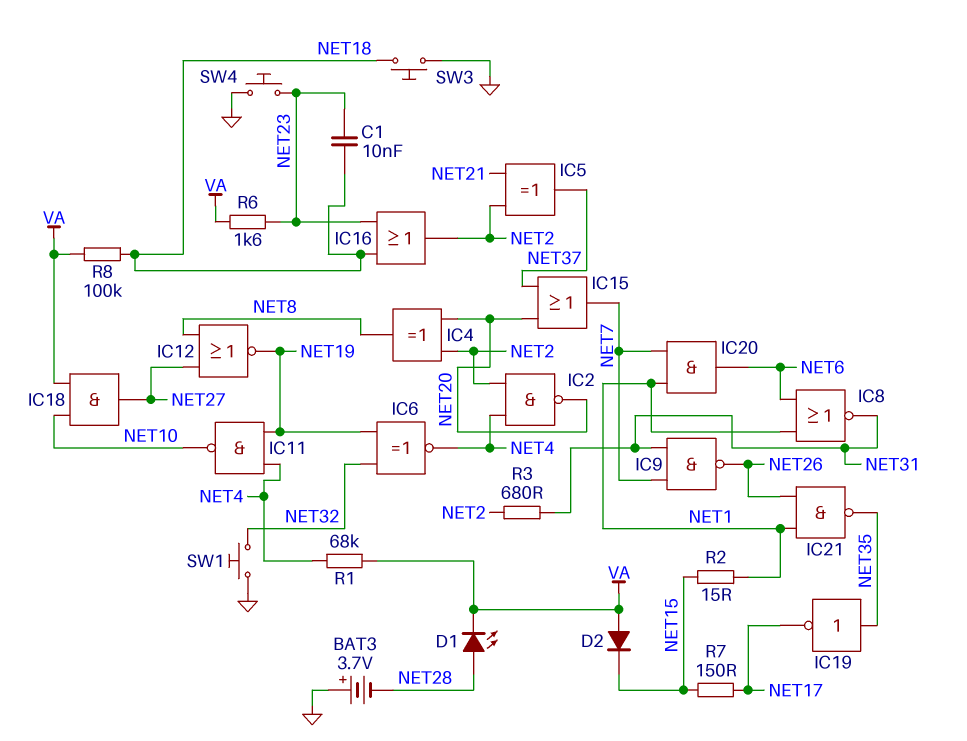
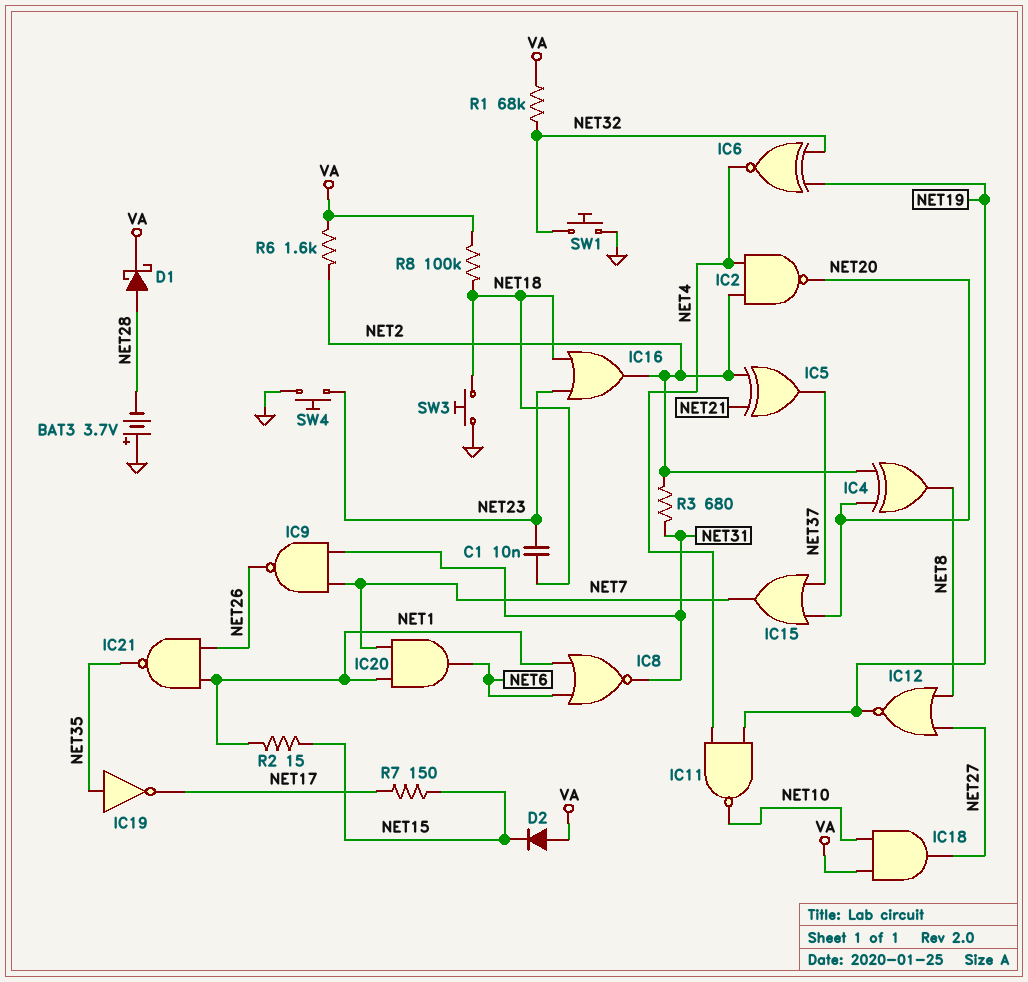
D1: LED (A NET28, K VA) -> schottky (A NET28, K VA)
R1: 68k (NET4, VA) -> 68k (NET32, VA)
R6: 1.6k (NET23, VA) -> 1.6k (NET2, VA)

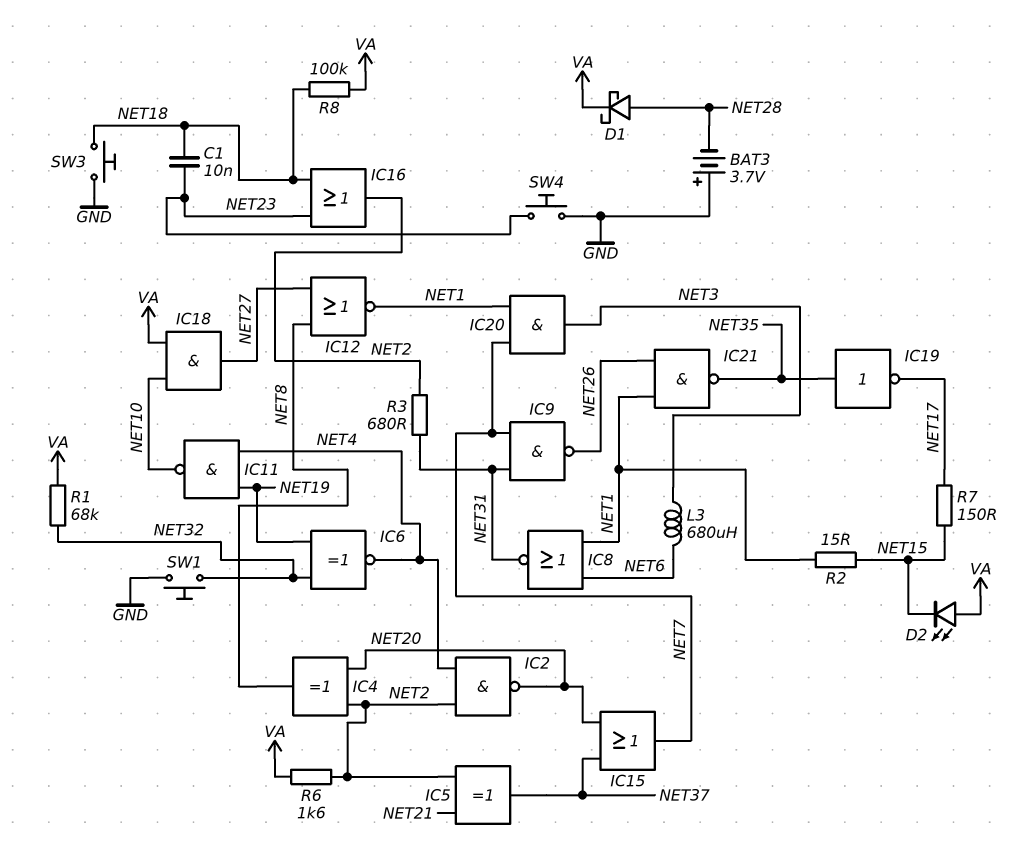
D2: diode (A VA, K NET15) -> LED (A VA, K NET15)
IC12: NOR (in NET8, in NET27, out NET19) -> NOR (in NET8, in NET27, out NET1)
IC20: AND (in NET1, in NET7, out NET6) -> AND (in NET1, in NET7, out NET3)
L3: none -> 680uH (NET3, NET6)

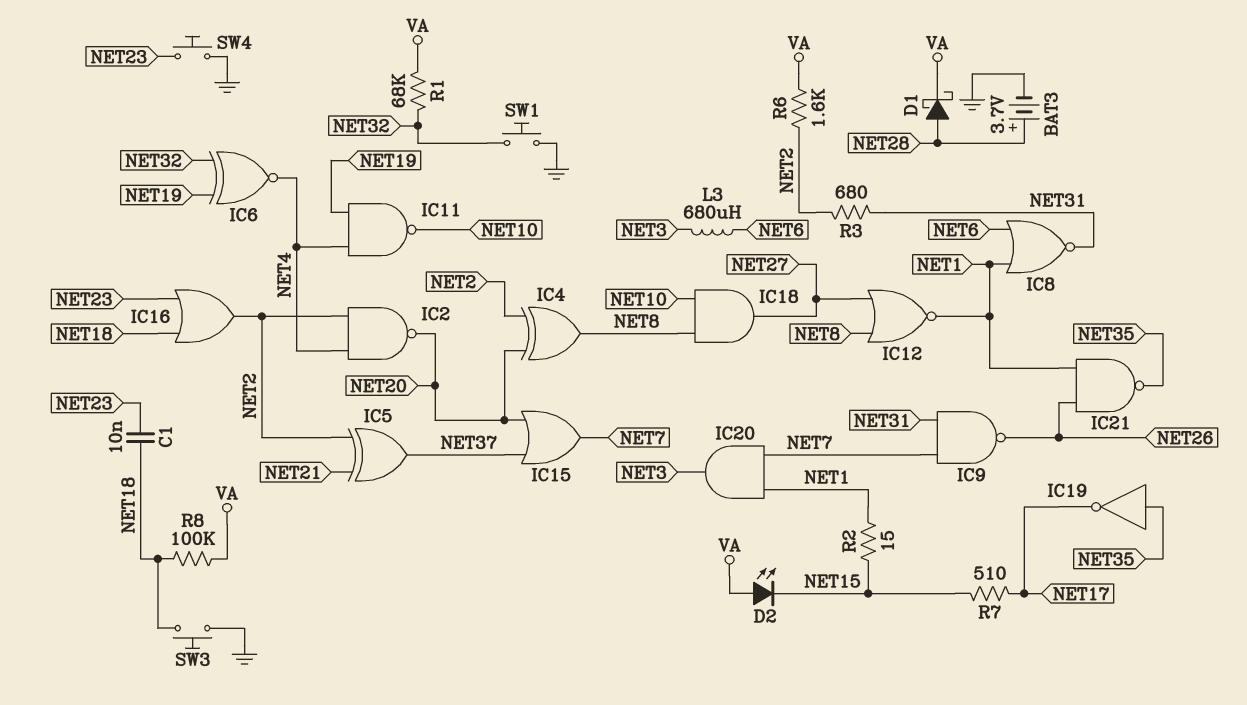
BAT3: 3.7V (plus GND, minus NET28) -> 3.7V (plus NET28, minus GND)
IC18: AND (in NET10, in VA, out NET27) -> AND (in NET8, in NET10, out NET27)
R7: 150 (NET15, NET17) -> 510 (NET15, NET17)

